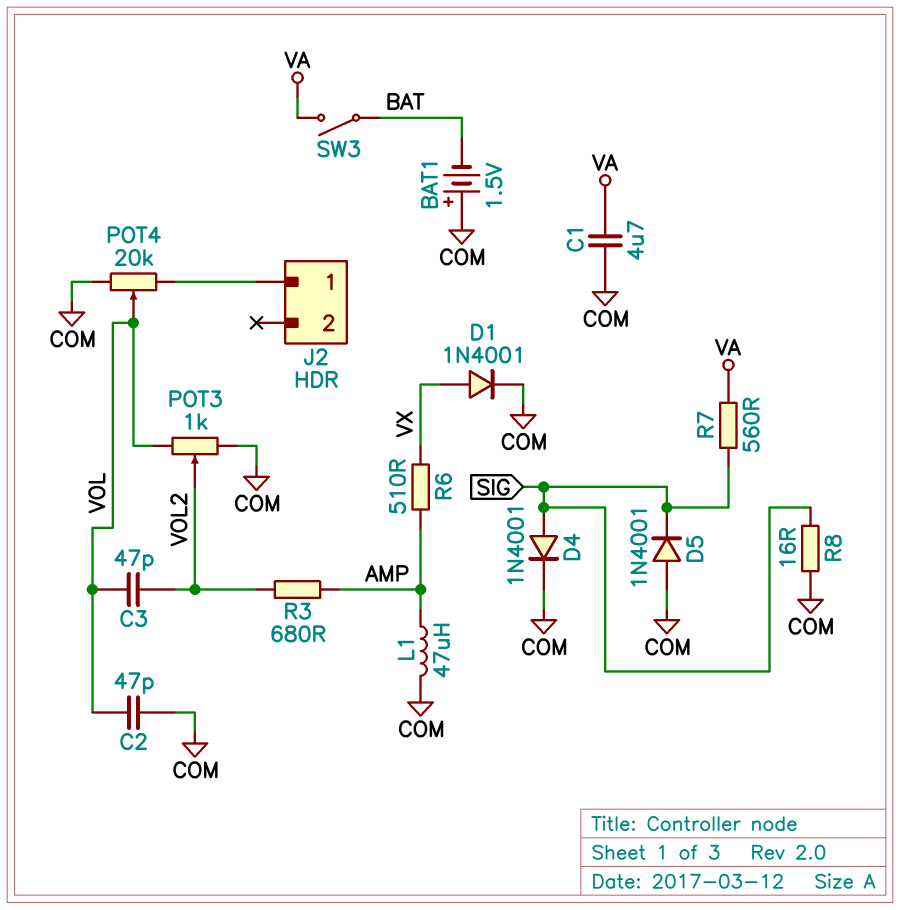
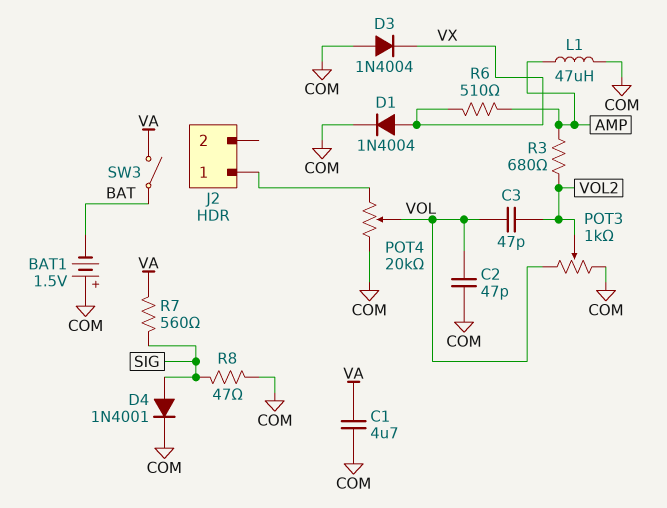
D1: diode 1N4001 (A VX, K COM) -> diode 1N4004 (A VX, K COM)
D3: none -> diode 1N4004 (A COM, K VX)
D5: diode 1N4001 (A COM, K SIG) -> none
R8: 16 (COM, SIG) -> 47 (COM, SIG)

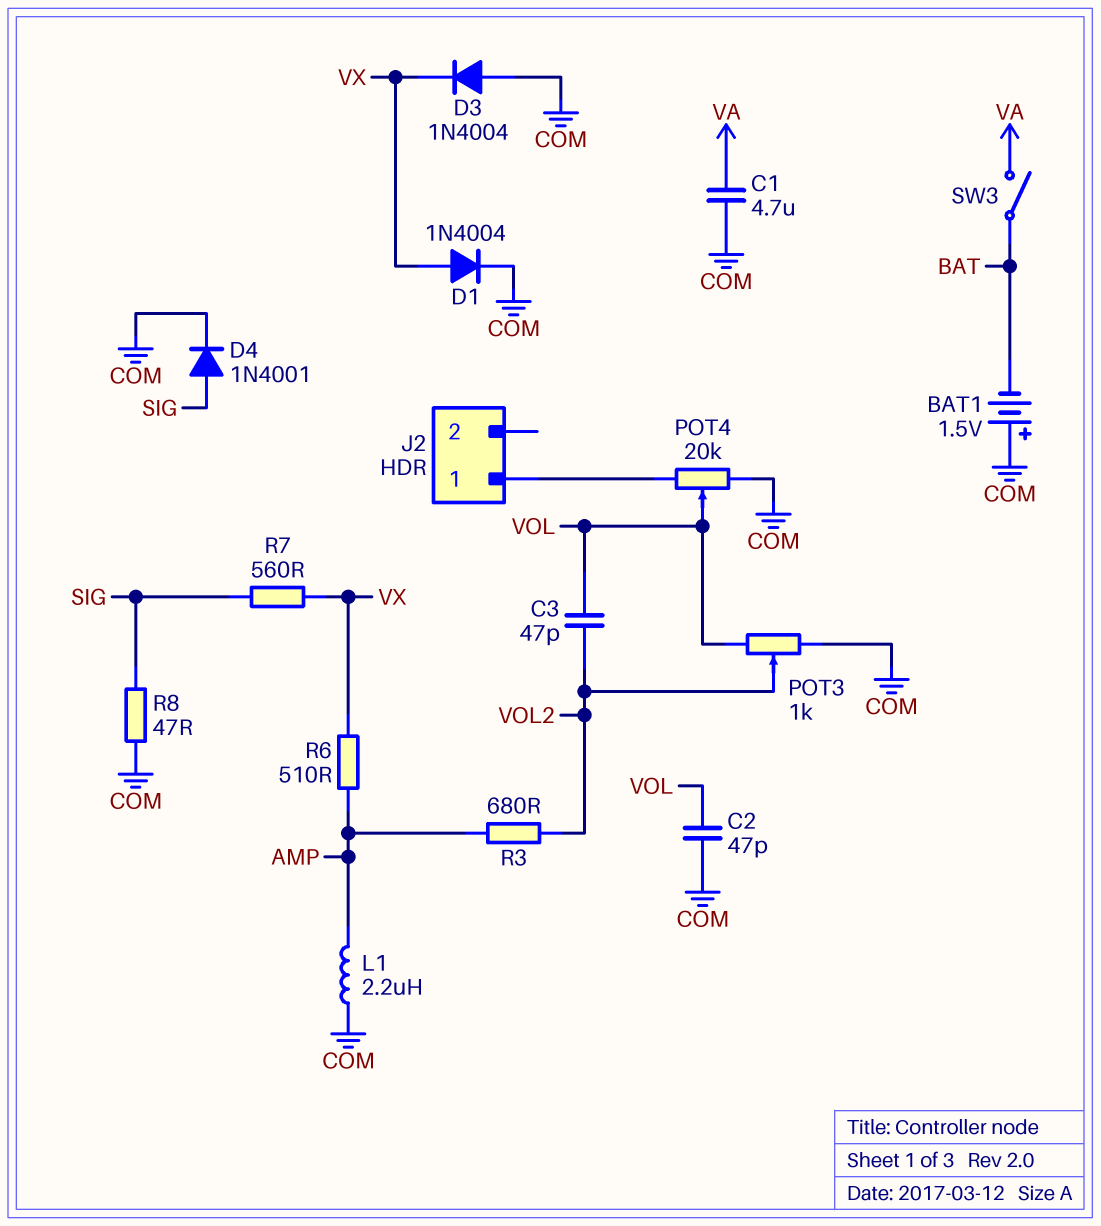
L1: 47uH (AMP, COM) -> 2.2uH (AMP, COM)
R7: 560 (SIG, VA) -> 560 (SIG, VX)

